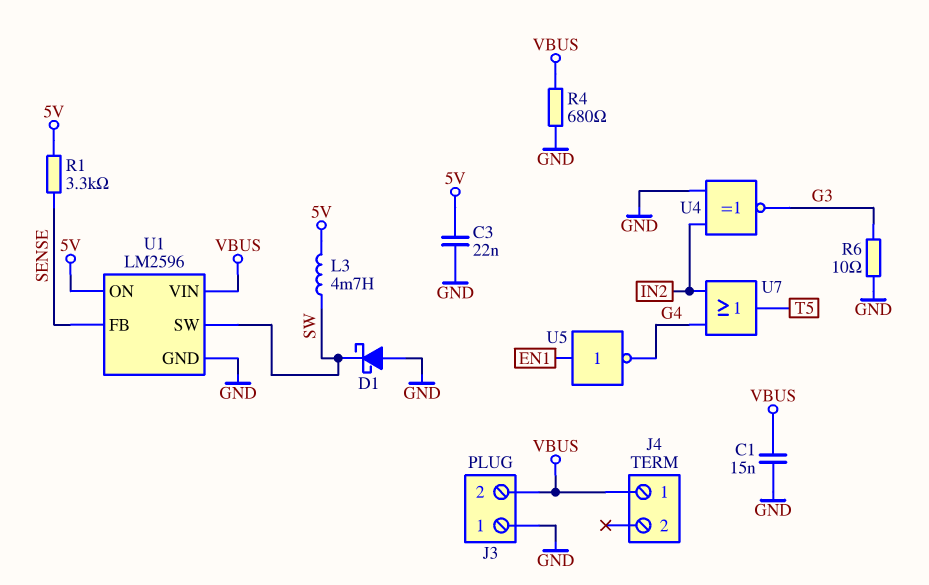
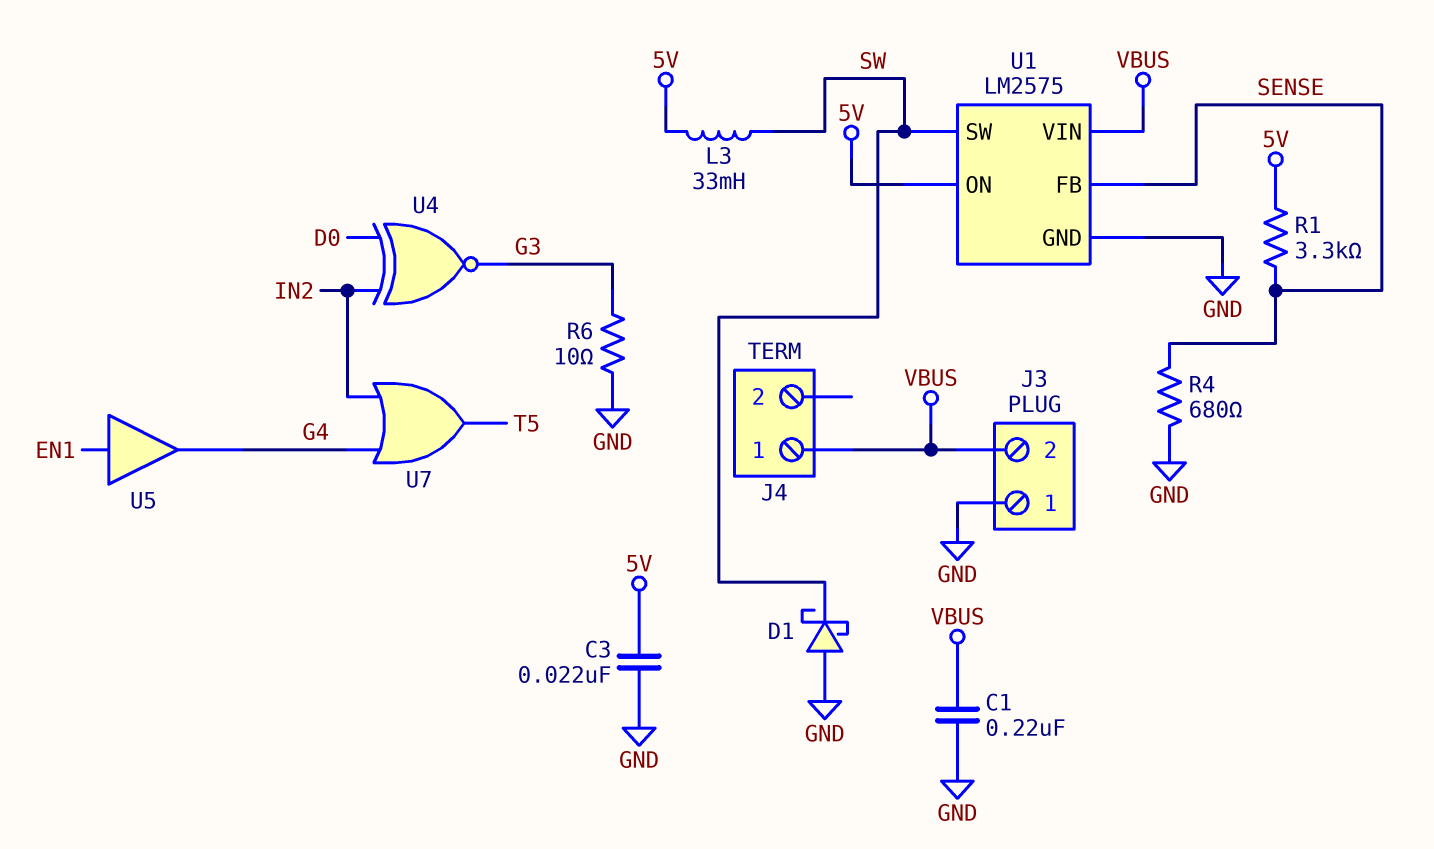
C1: 15nF (GND, VBUS) -> 220nF (GND, VBUS)
L3: 4.7mH (5V, SW) -> 33mH (5V, SW)
R4: 680 (GND, VBUS) -> 680 (GND, SENSE)
U1: LM2596 -> LM2575
U4: XNOR (in GND, in IN2, out G3) -> XNOR (in D0, in IN2, out G3)
U5: NOT (in EN1, out G4) -> buffer (in EN1, out G4)

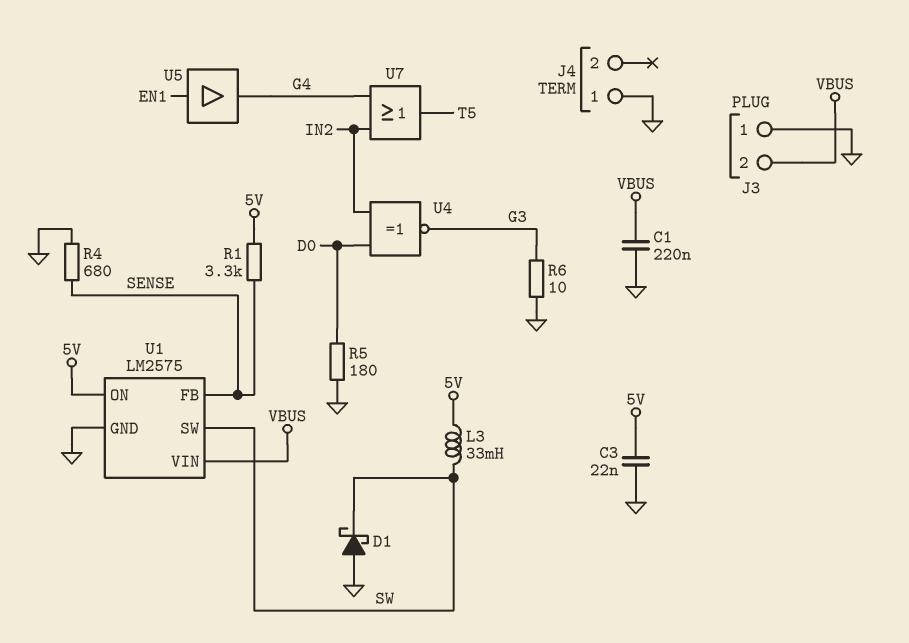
J4 pin 1: VBUS -> GND
R5: none -> 180 (D0, GND)

